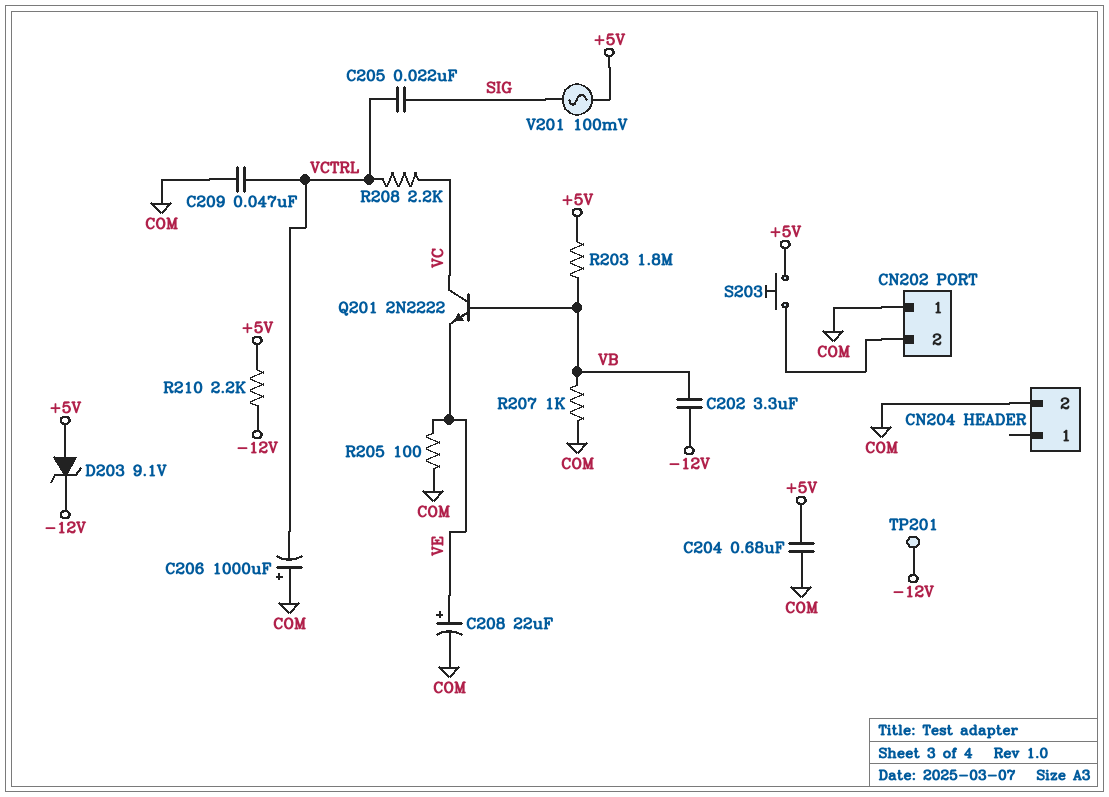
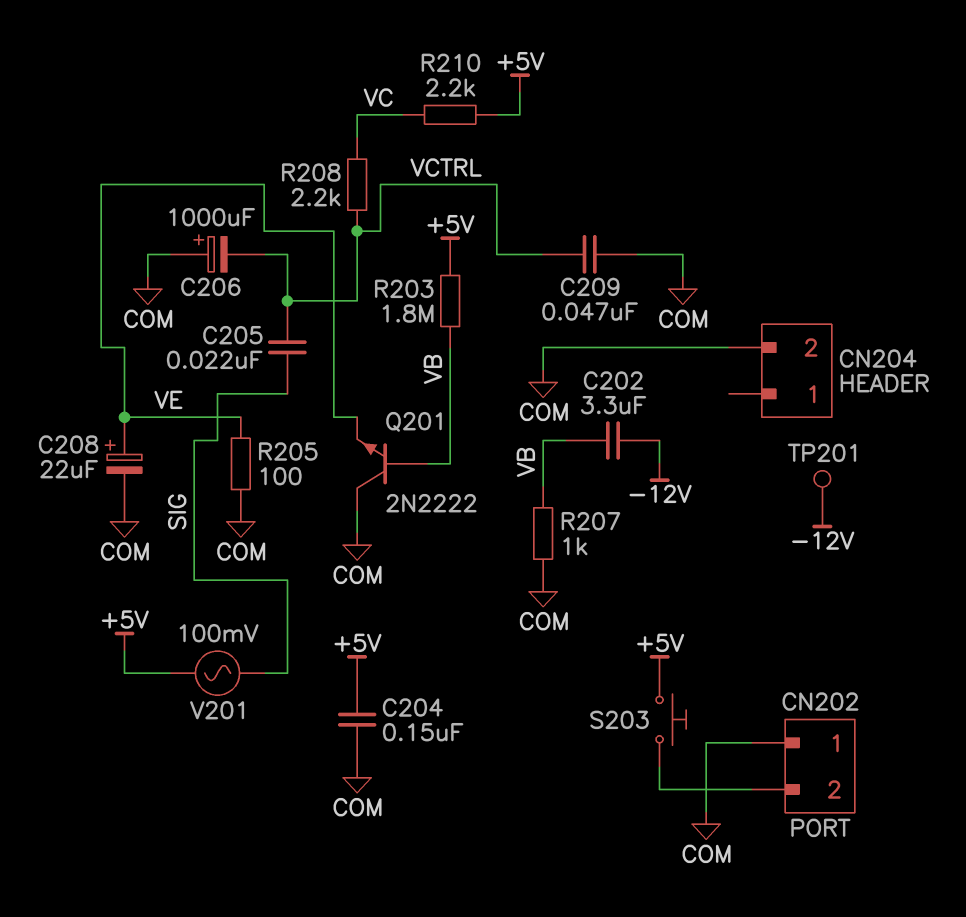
C204: 680nF (+5V, COM) -> 150nF (+5V, COM)
D203: zener 9.1V (A +5V, K -12V) -> none
Q201: NPN 2N2222 (B VB, C VC, E VE) -> NPN 2N2222 (B VB, C COM, E VE)
R210: 2.2k (+5V, -12V) -> 2.2k (+5V, VC)

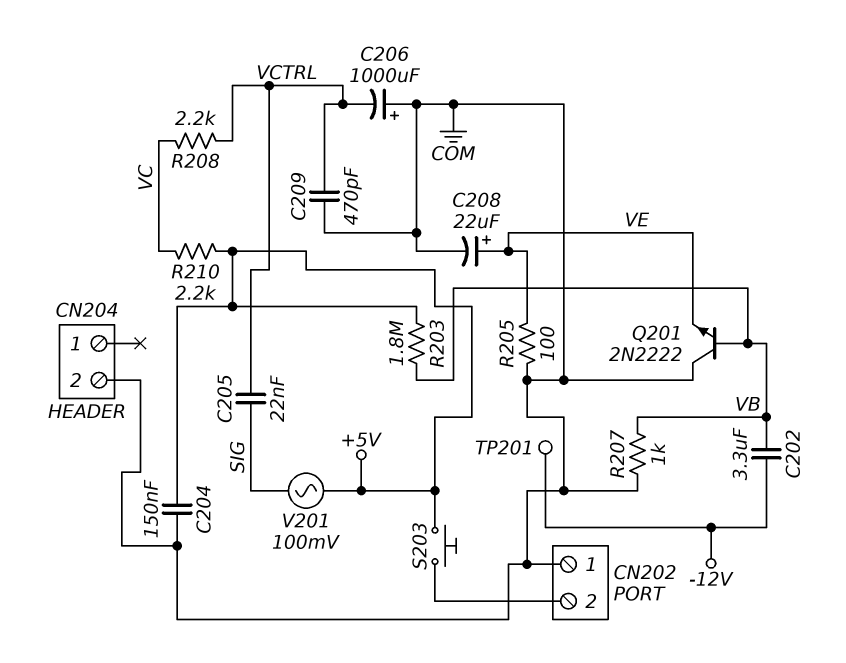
C209: 47nF (COM, VCTRL) -> 470pF (COM, VCTRL)

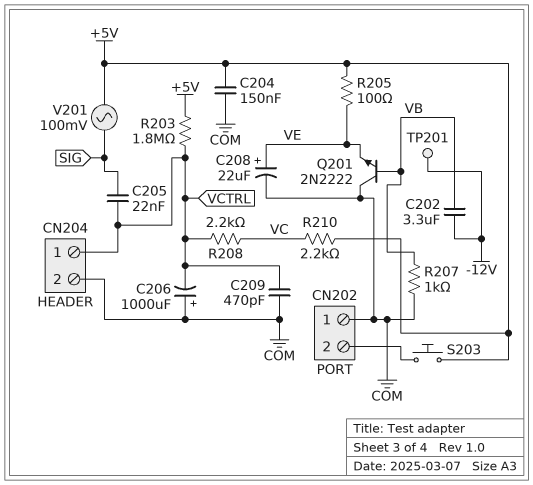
CN204 pin 1: none -> VCTRL
R203: 1.8M (+5V, VB) -> 1.8M (+5V, VCTRL)
R205: 100 (COM, VE) -> 100 (+5V, VE)

